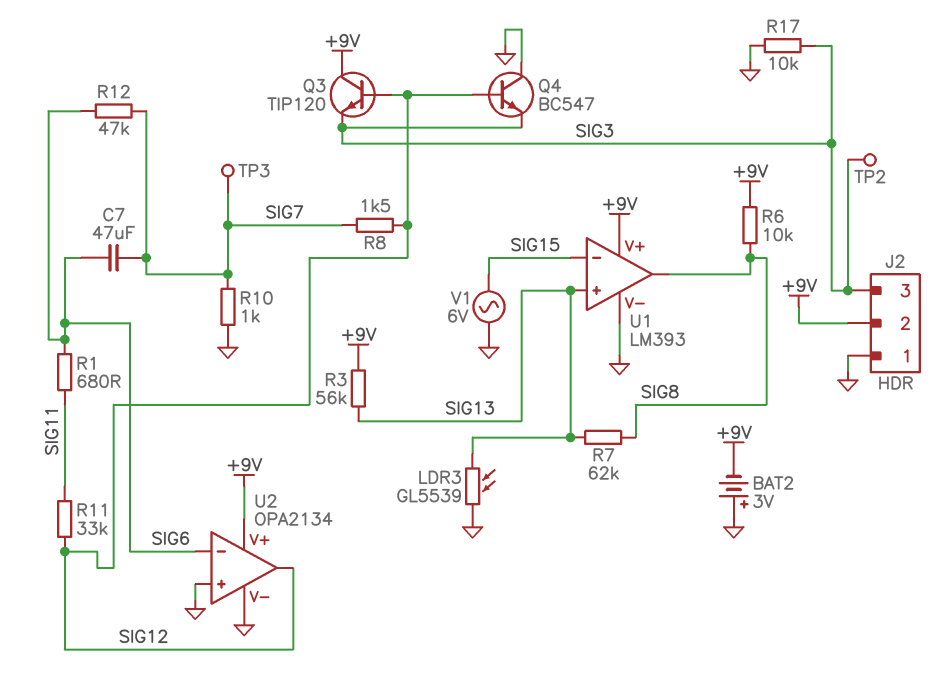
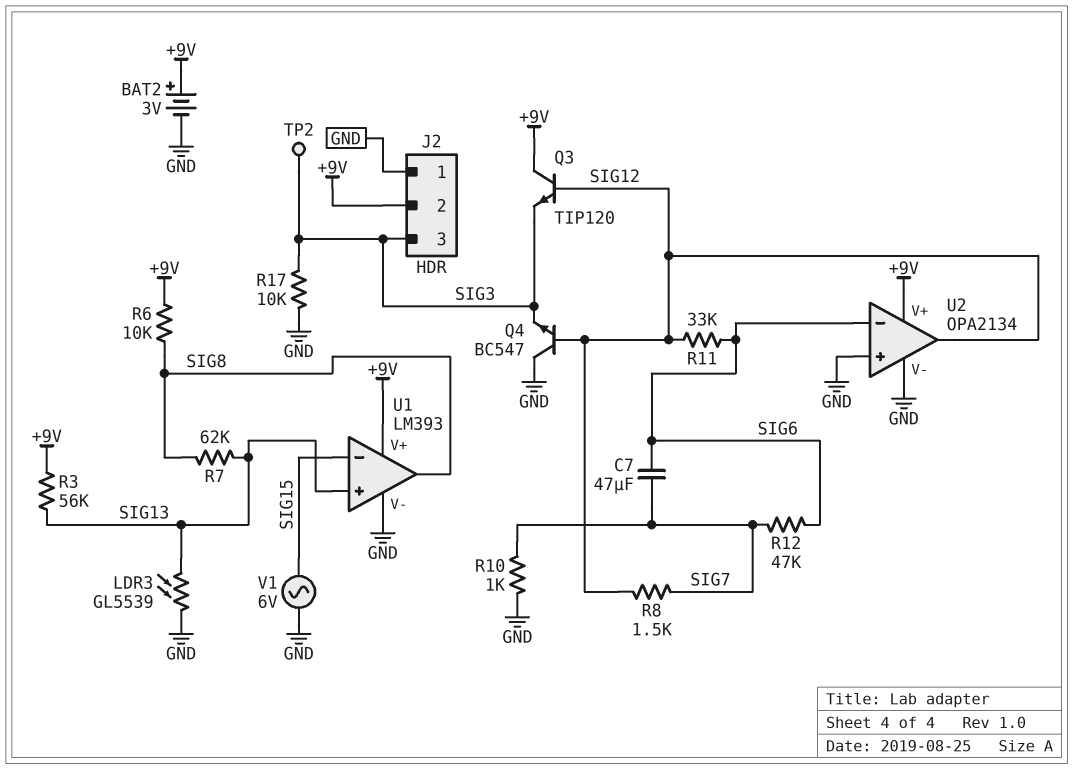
BAT2: 3V (plus GND, minus +9V) -> 3V (plus +9V, minus GND)
R1: 680 (SIG6, SIG11) -> none
R11: 33k (SIG11, SIG12) -> 33k (SIG6, SIG12)
TP3: test point (SIG7) -> none

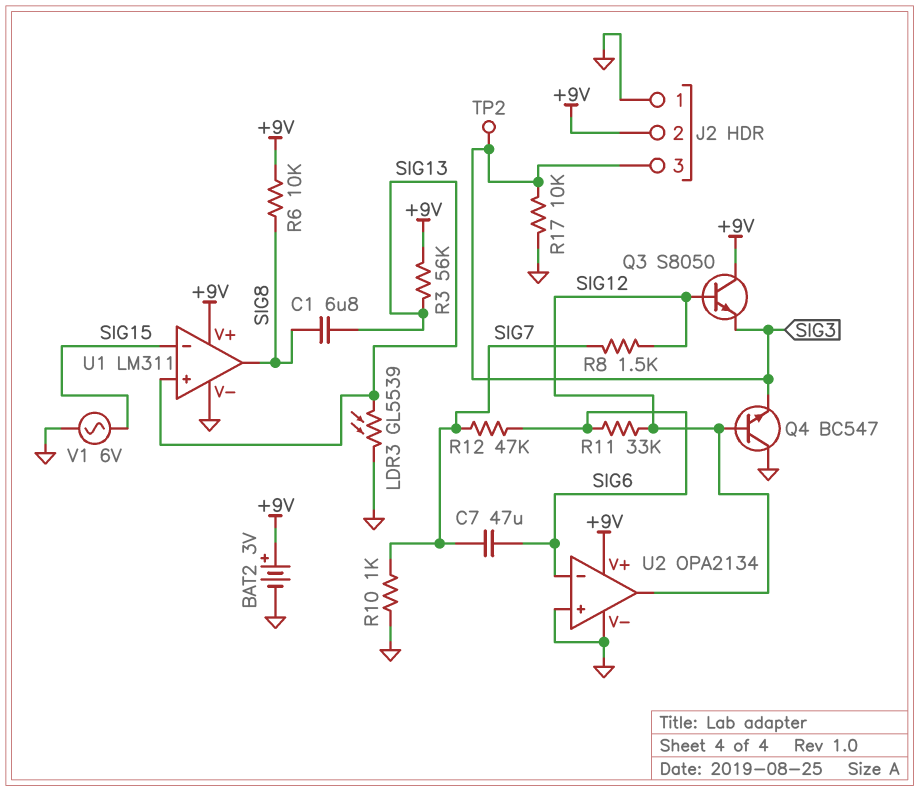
C1: none -> 6.8uF (SIG8, SIG13)
Q3: NPN TIP120 (B SIG12, C +9V, E SIG3) -> NPN S8050 (B SIG12, C +9V, E SIG3)
R7: 62k (SIG8, SIG13) -> none
U1: LM393 -> LM311

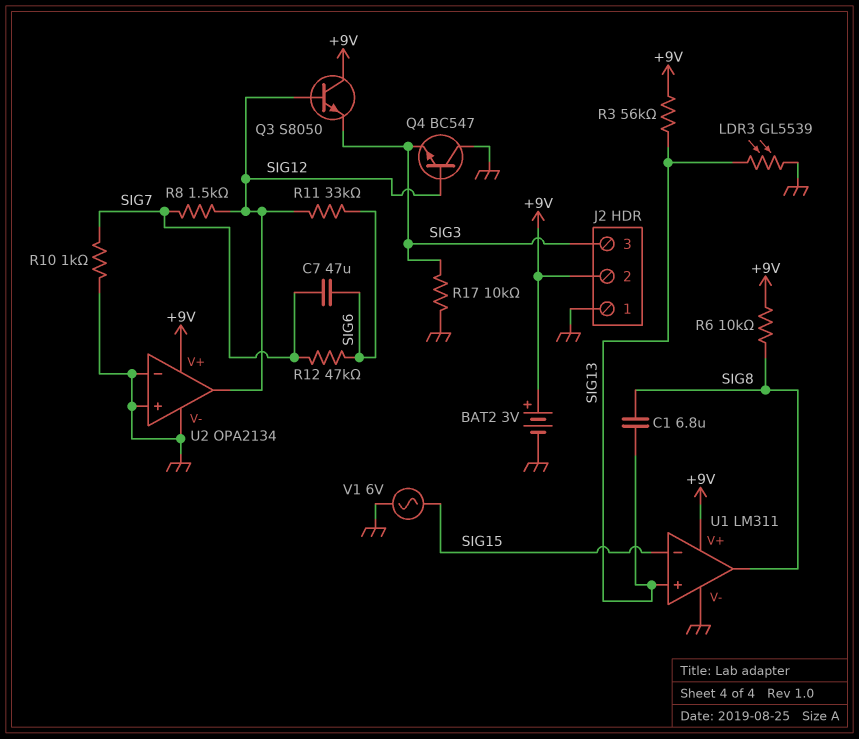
TP2: test point (SIG3) -> none
U2 pin in-: SIG6 -> GND

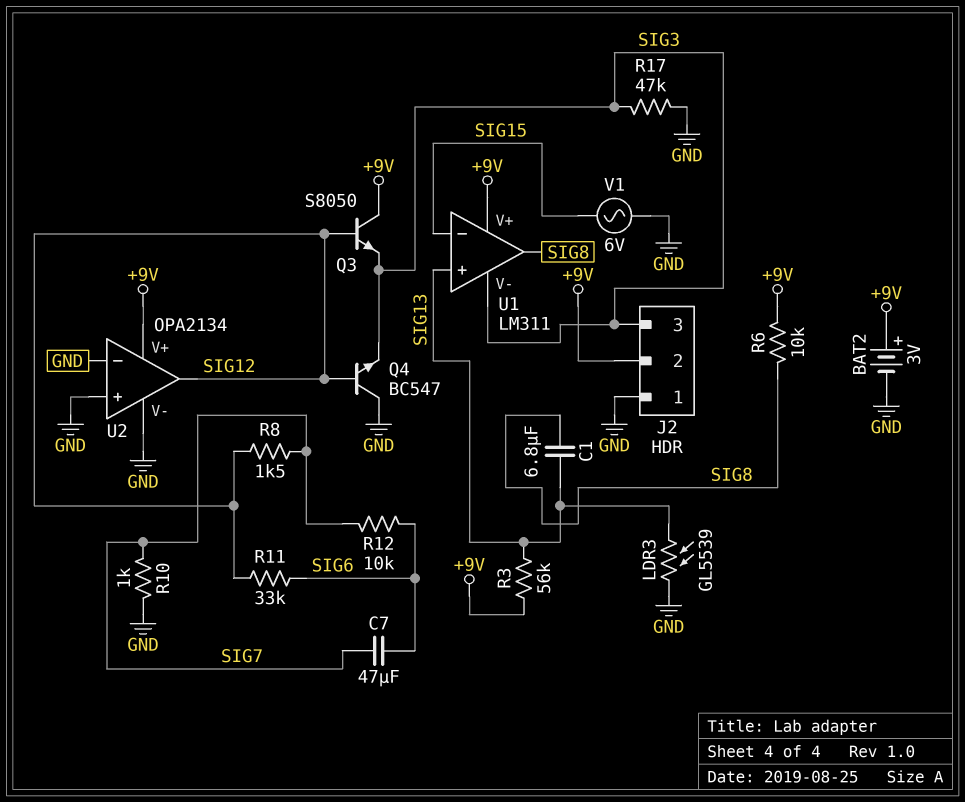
R12: 47k (SIG6, SIG7) -> 10k (SIG6, SIG7)
R17: 10k (GND, SIG3) -> 47k (GND, SIG3)
U1 pin V-: GND -> SIG3

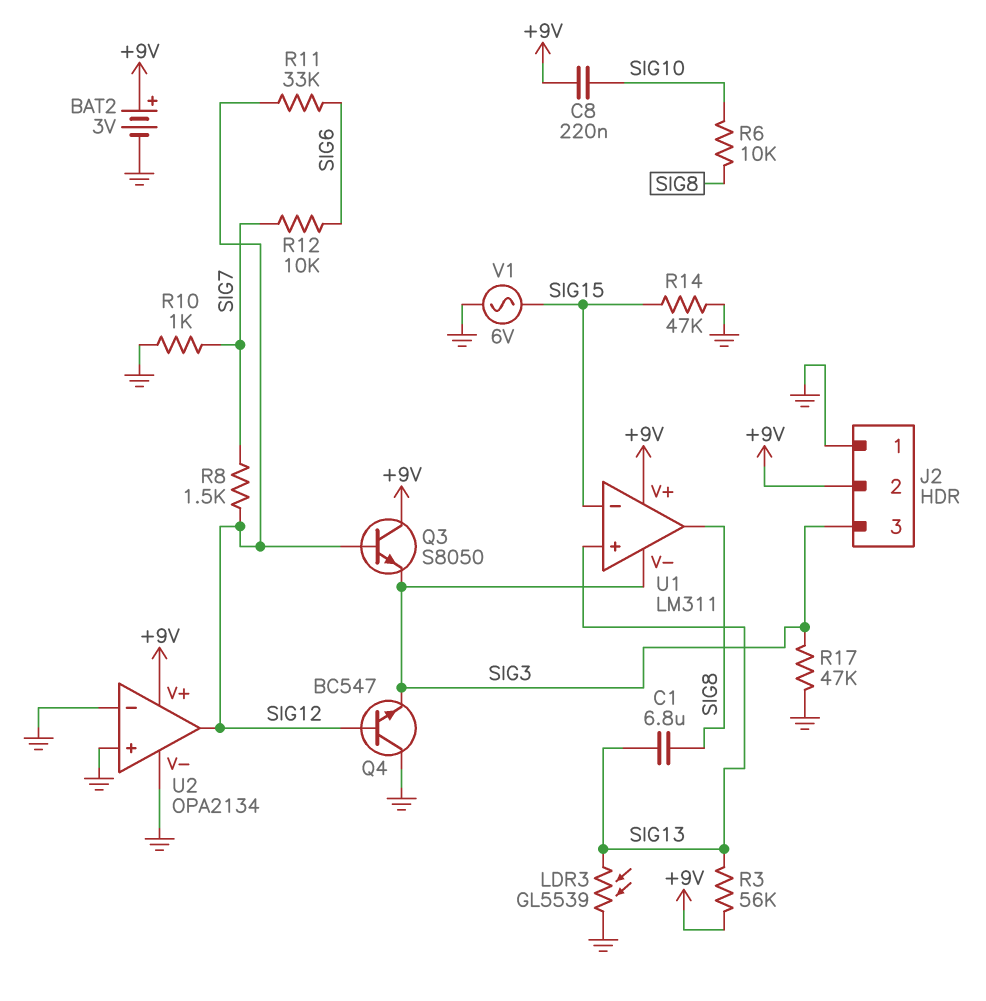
C7: 47uF (SIG6, SIG7) -> none
C8: none -> 220nF (+9V, SIG10)
R6: 10k (+9V, SIG8) -> 10k (SIG8, SIG10)
R14: none -> 47k (GND, SIG15)

